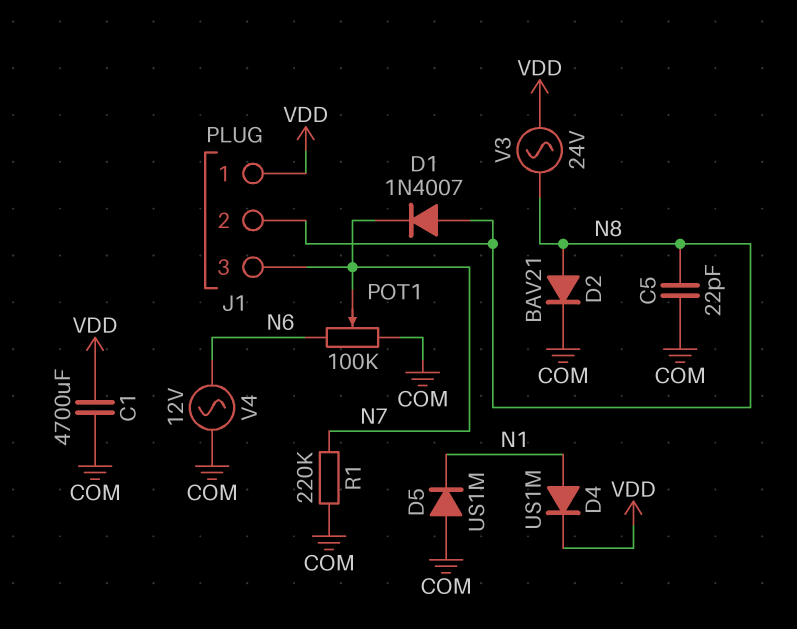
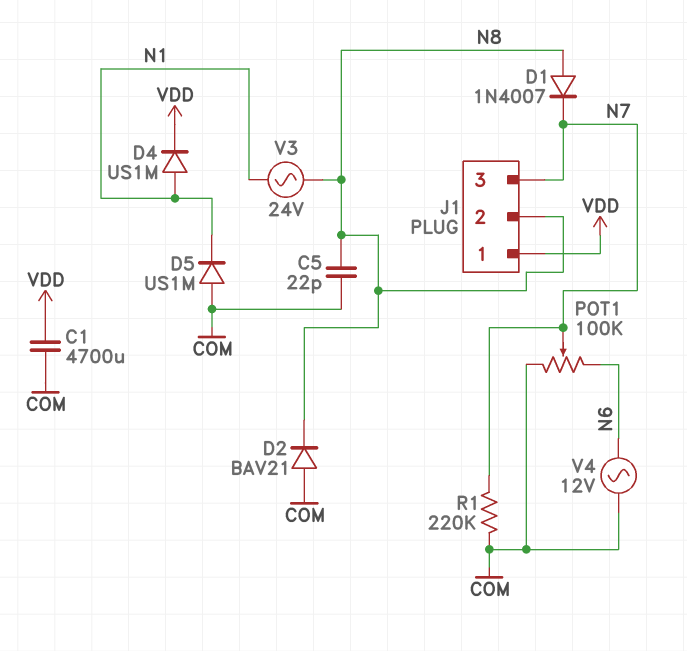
D2: diode BAV21 (A N8, K COM) -> diode BAV21 (A COM, K N8)
V3: AC 24V (N8, VDD) -> AC 24V (N1, N8)

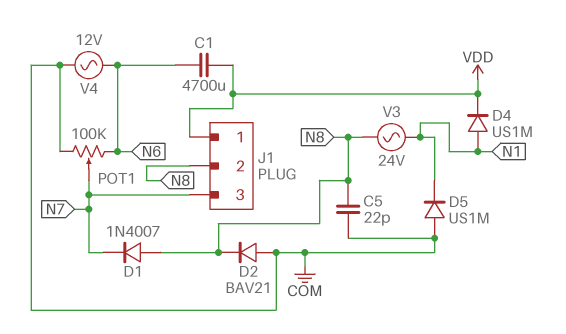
C1: 4700uF (COM, VDD) -> 4700uF (N6, VDD)
R1: 220k (COM, N7) -> none

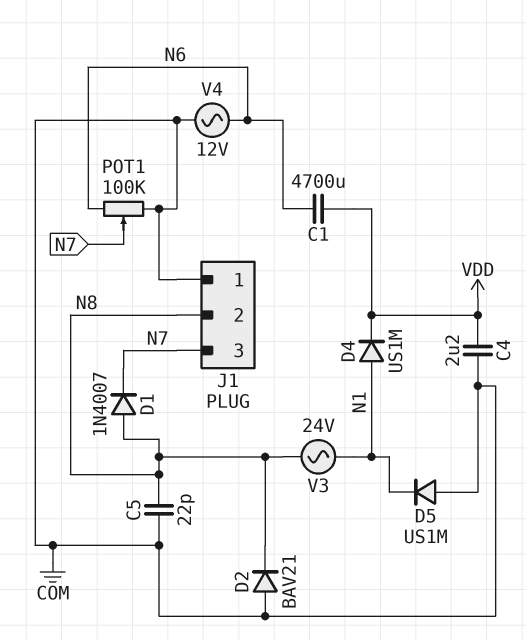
C4: none -> 2.2uF (COM, VDD)
J1 pin 1: VDD -> COM

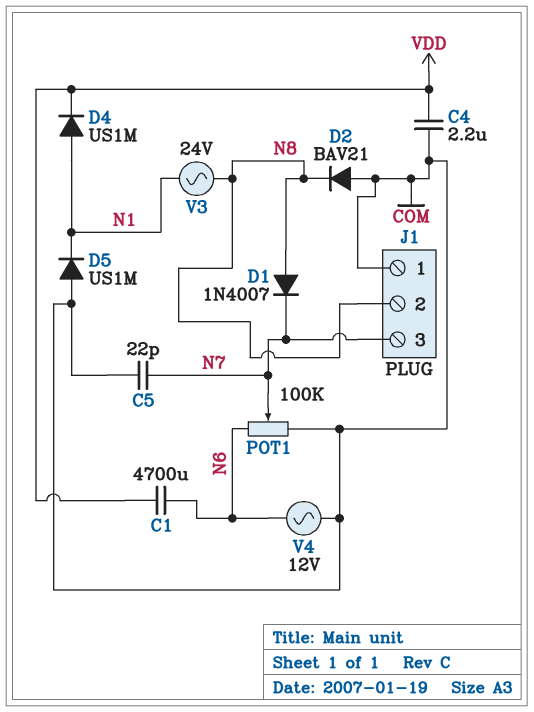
C5: 22pF (COM, N8) -> 22pF (COM, N7)

